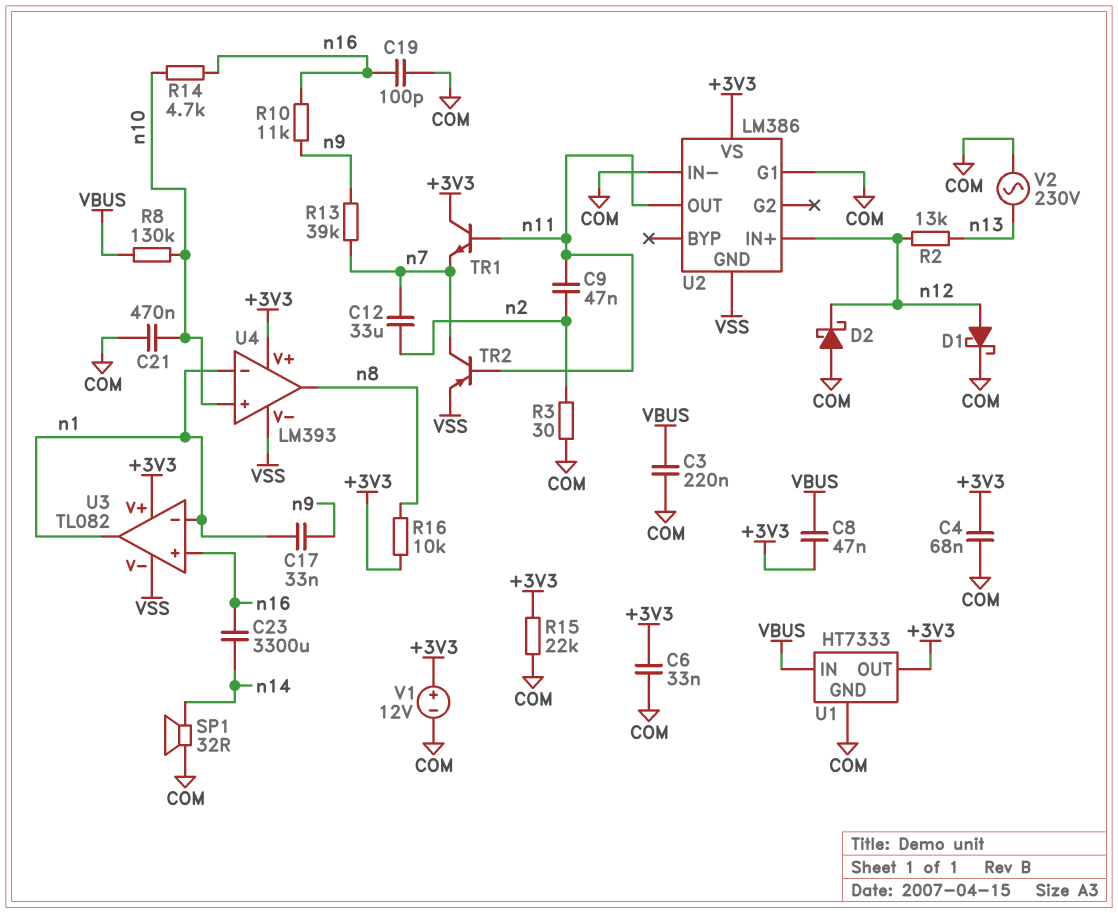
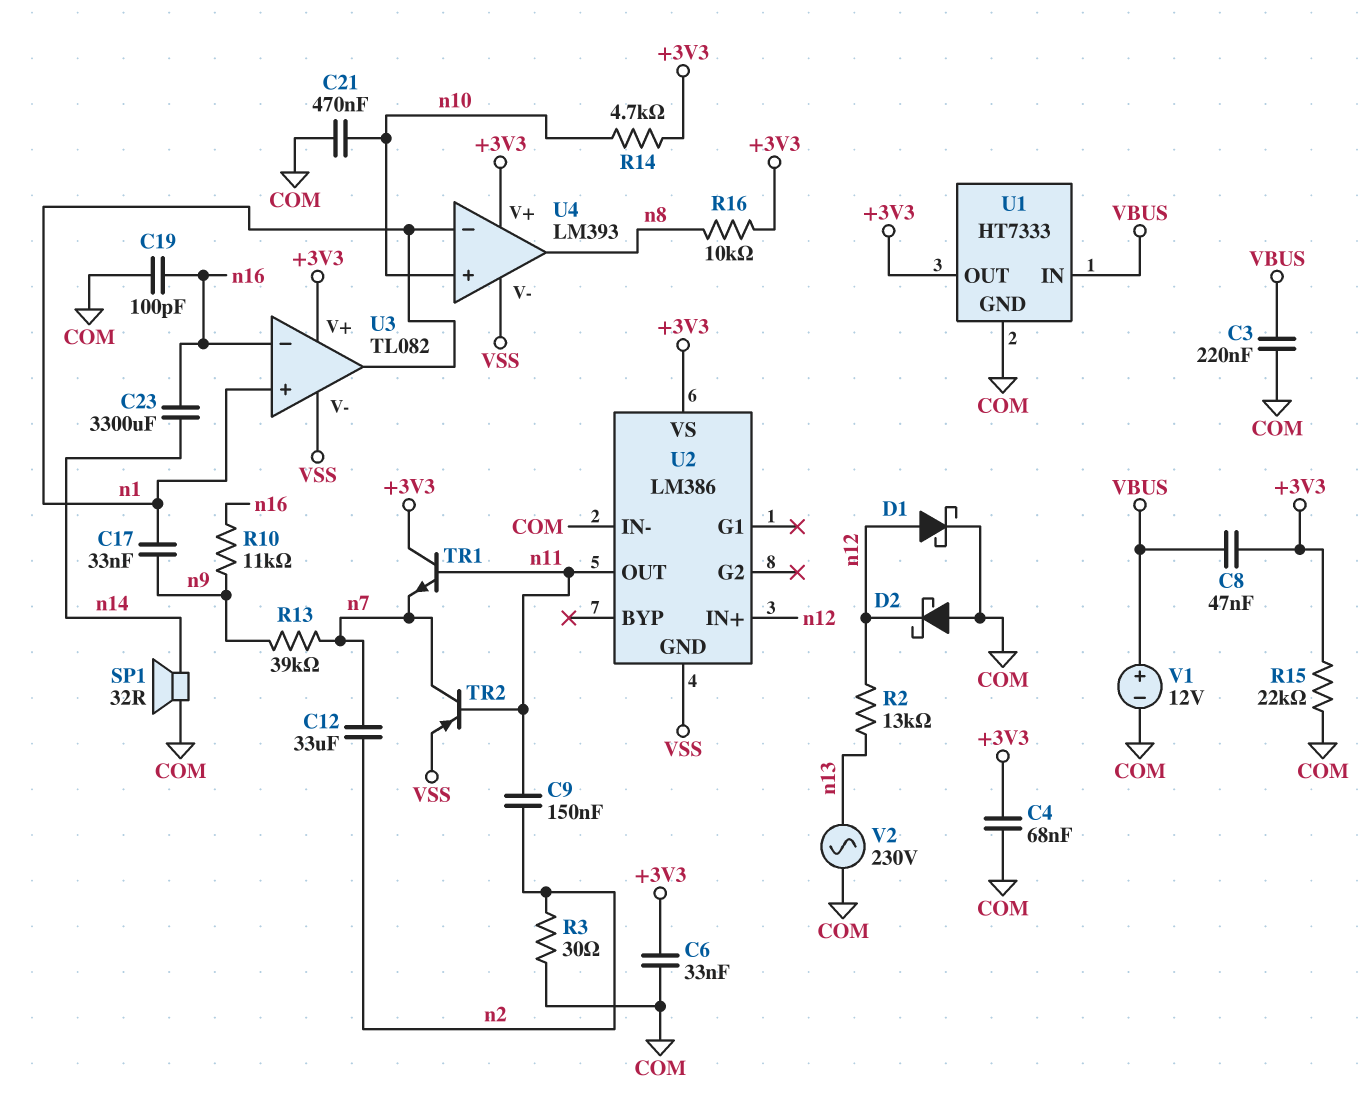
C9: 47nF (n2, n11) -> 150nF (n2, n11)
R8: 130k (VBUS, n10) -> none
R14: 4.7k (n10, n16) -> 4.7k (+3V3, n10)
U2 pin G1: COM -> none
U3 pin in+: n16 -> n1
U3 pin in-: n1 -> n16
V1: 12V (plus +3V3, minus COM) -> 12V (plus VBUS, minus COM)

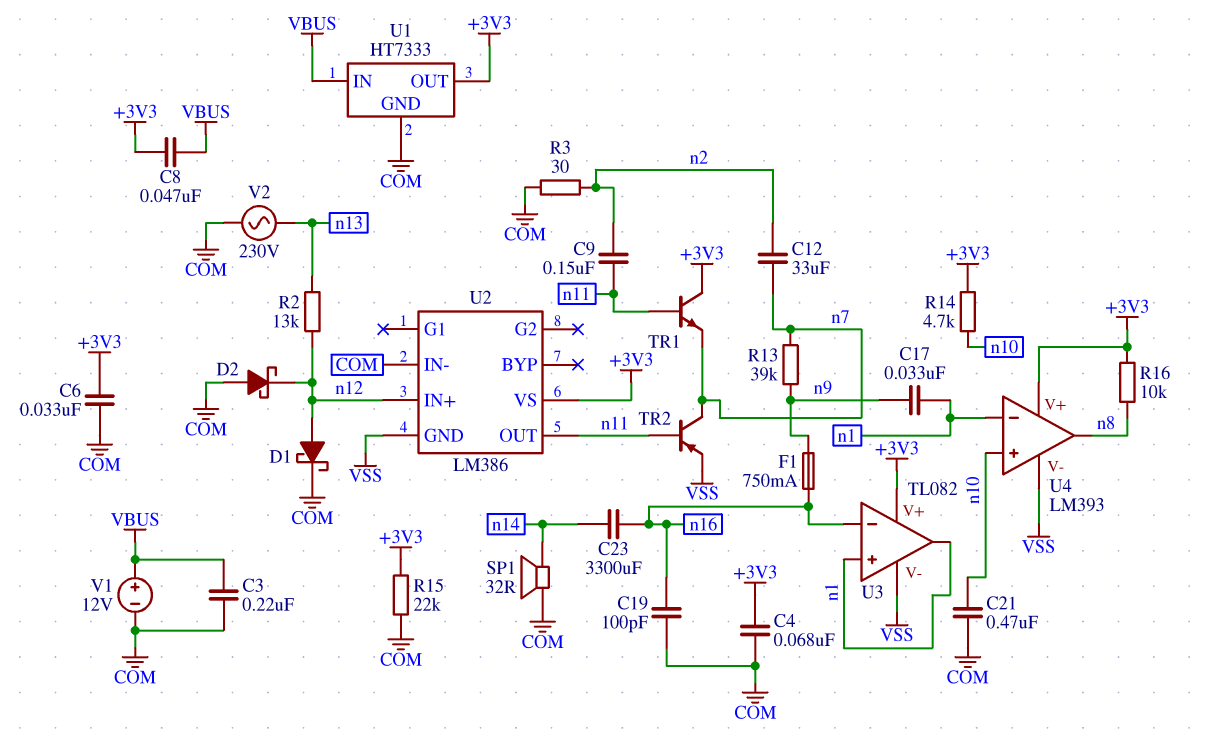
F1: none -> 750mA (n9, n16)
R10: 11k (n9, n16) -> none

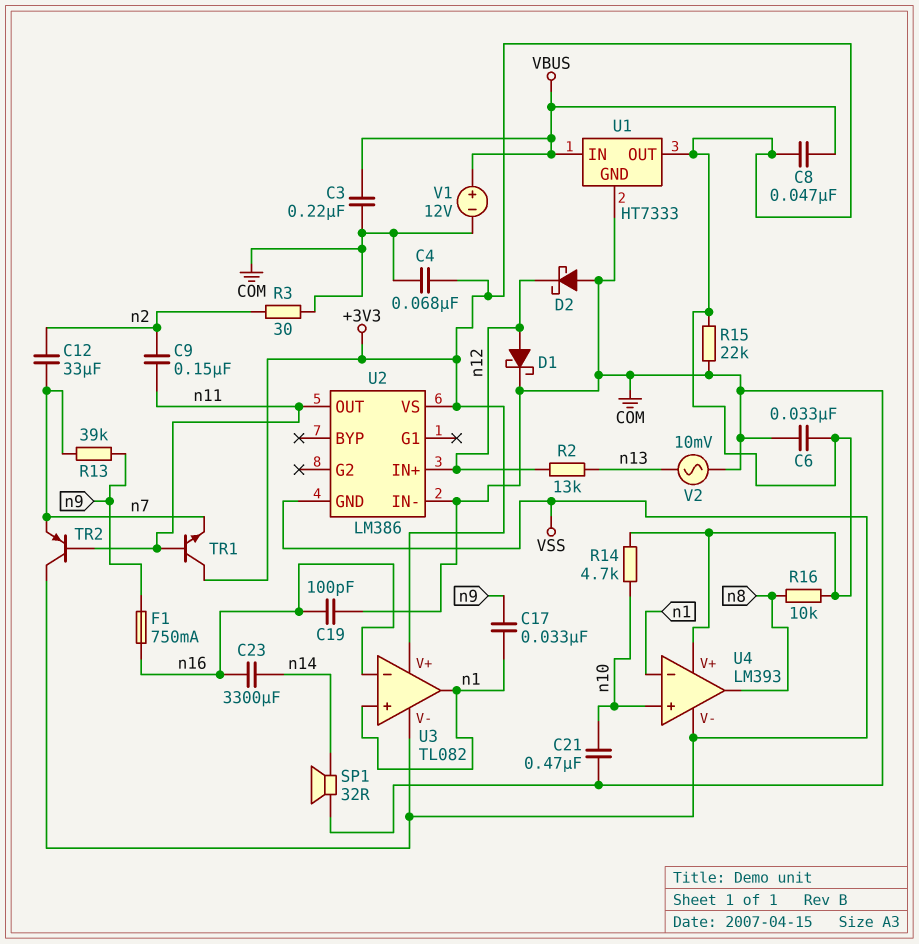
TR2: PNP (B n11, C n7, E VSS) -> PNP (B n11, C VSS, E n7)
V2: AC 230V (COM, n13) -> AC 10mV (COM, n13)

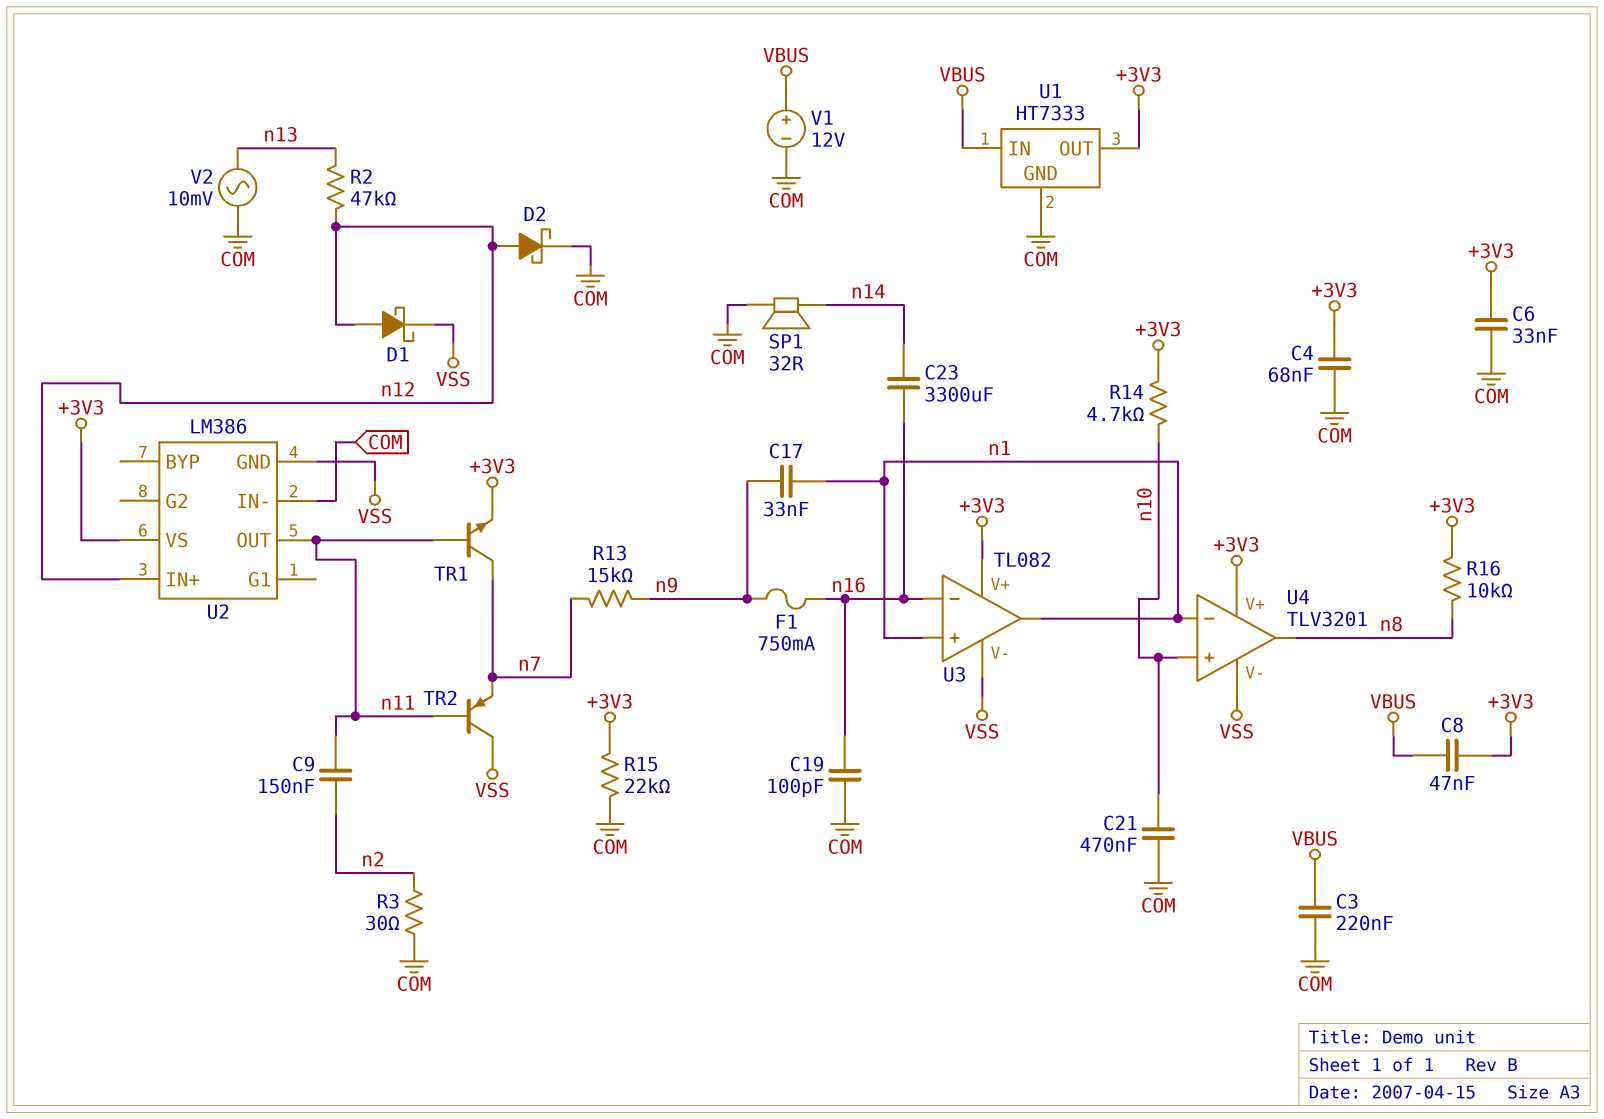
C12: 33uF (n2, n7) -> none
D1: schottky (A n12, K COM) -> schottky (A n12, K VSS)
D2: schottky (A COM, K n12) -> schottky (A n12, K COM)
R2: 13k (n12, n13) -> 47k (n12, n13)
R13: 39k (n7, n9) -> 15k (n7, n9)
TR1: NPN (B n11, C +3V3, E n7) -> NPN (B n11, C n7, E +3V3)
U4: LM393 -> TLV3201

